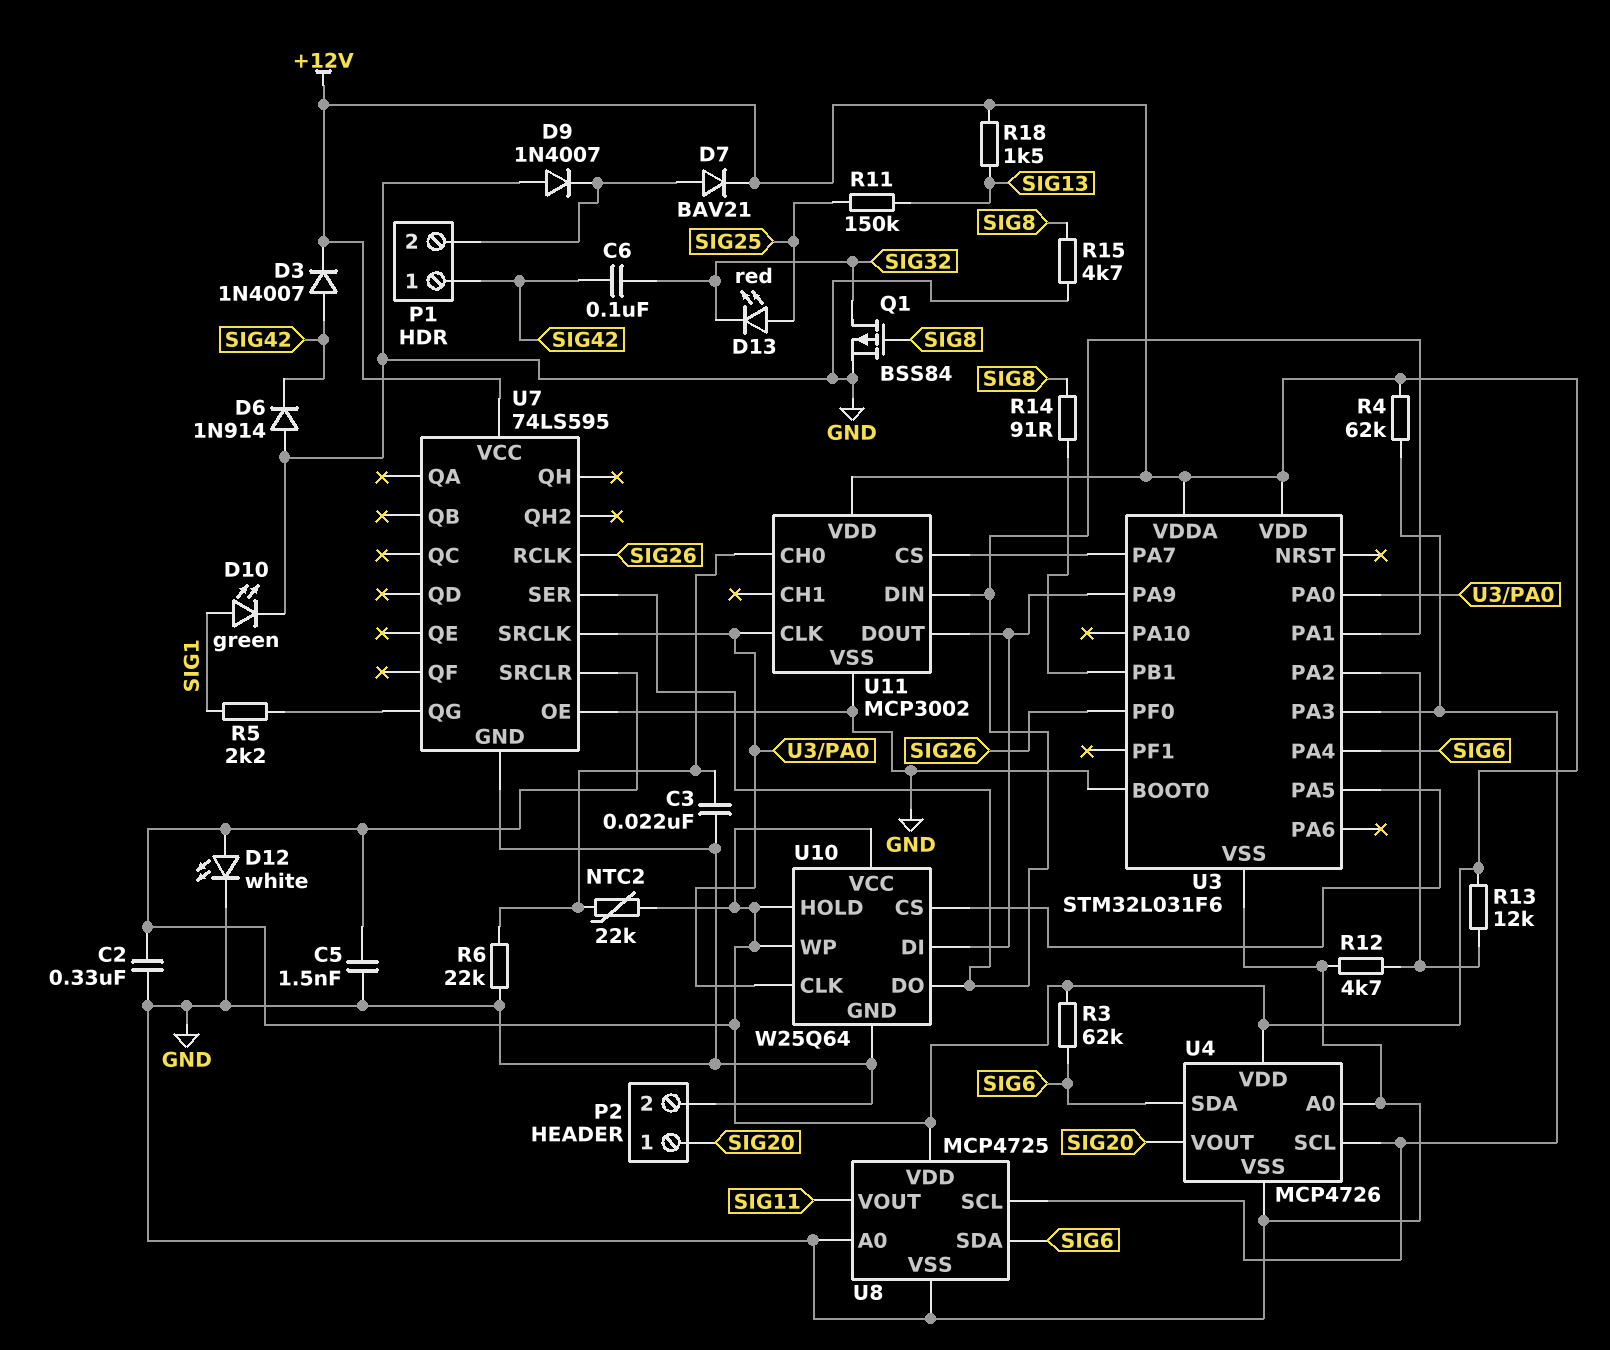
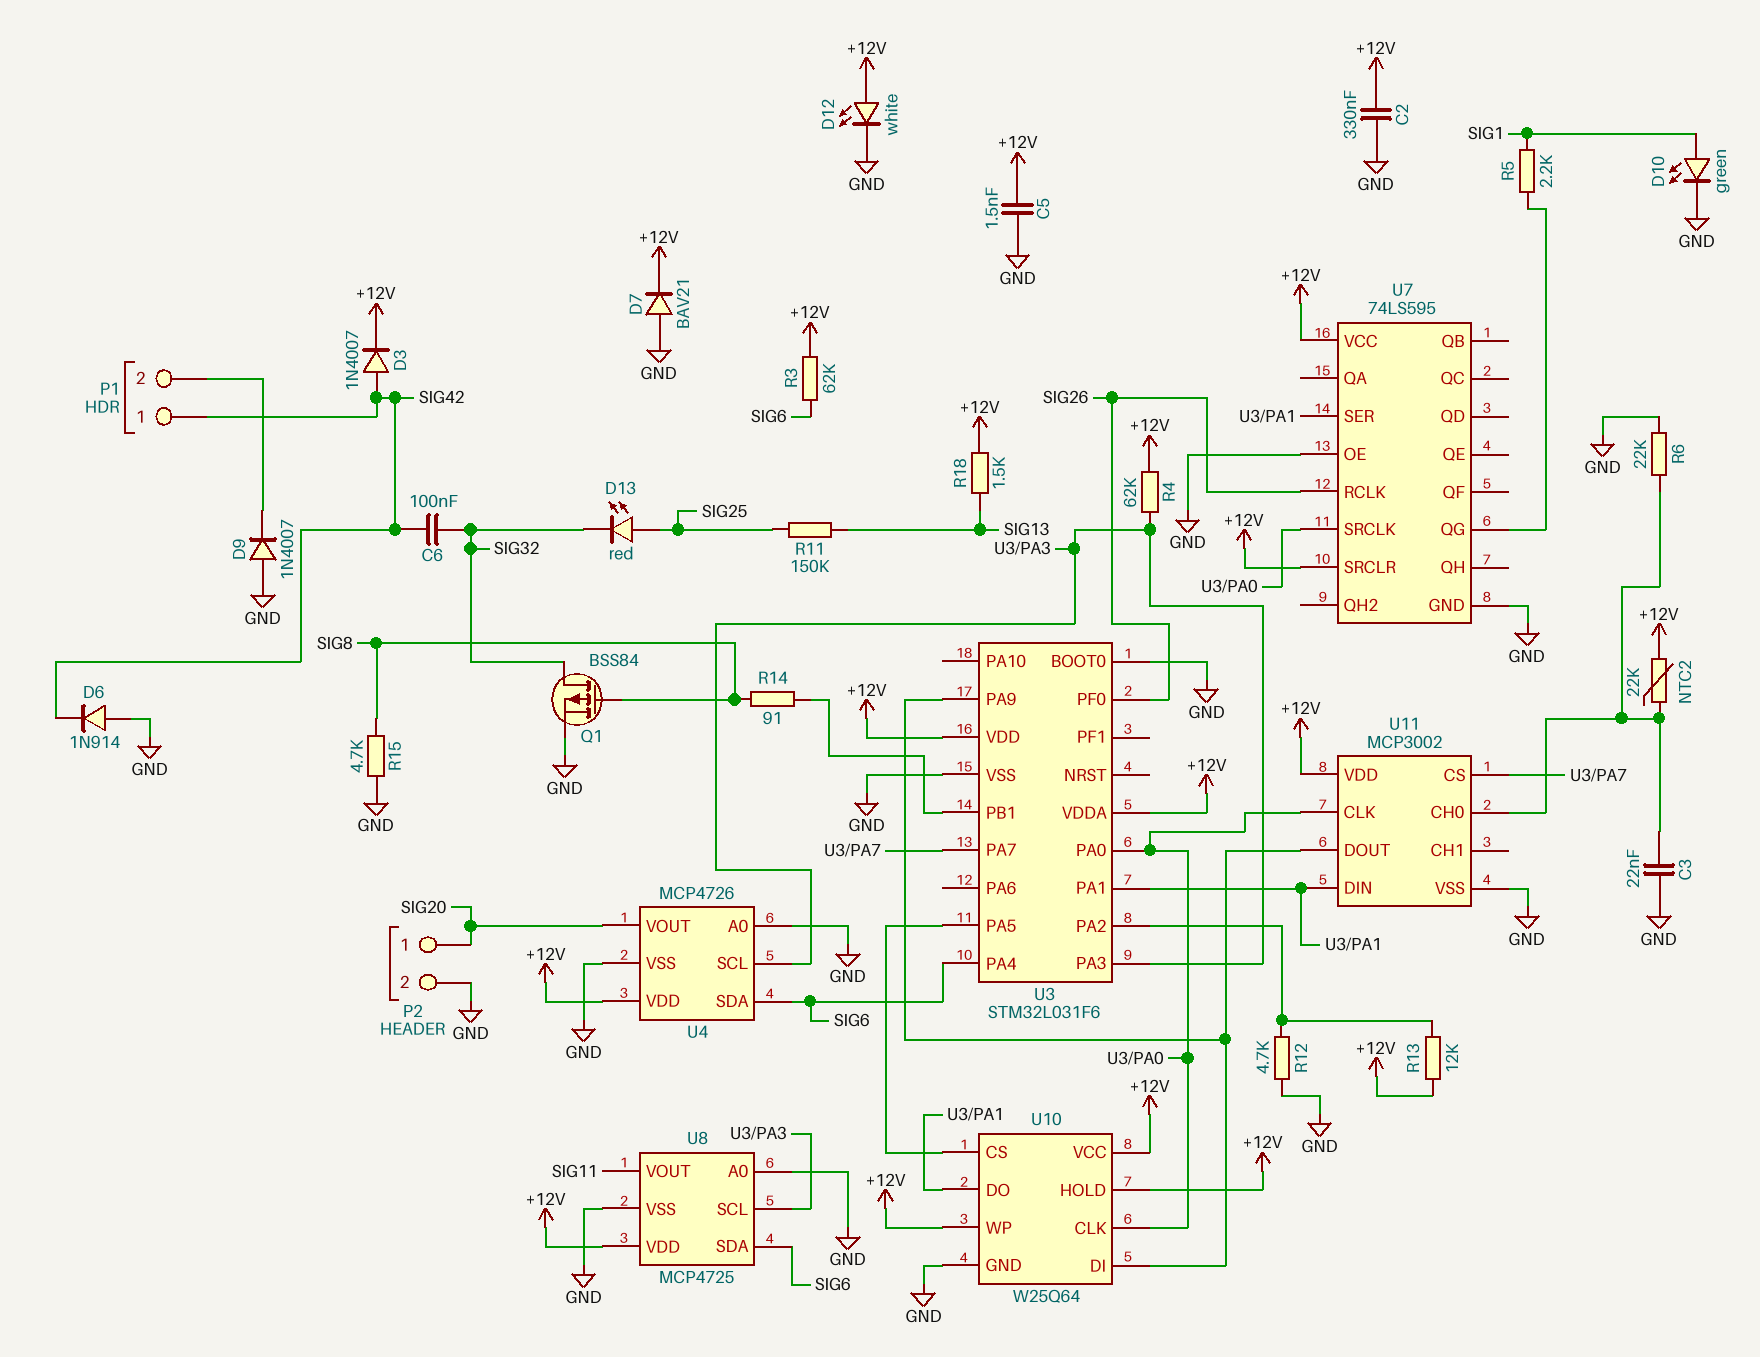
D7: diode BAV21 (A P1/2, K +12V) -> diode BAV21 (A GND, K +12V)

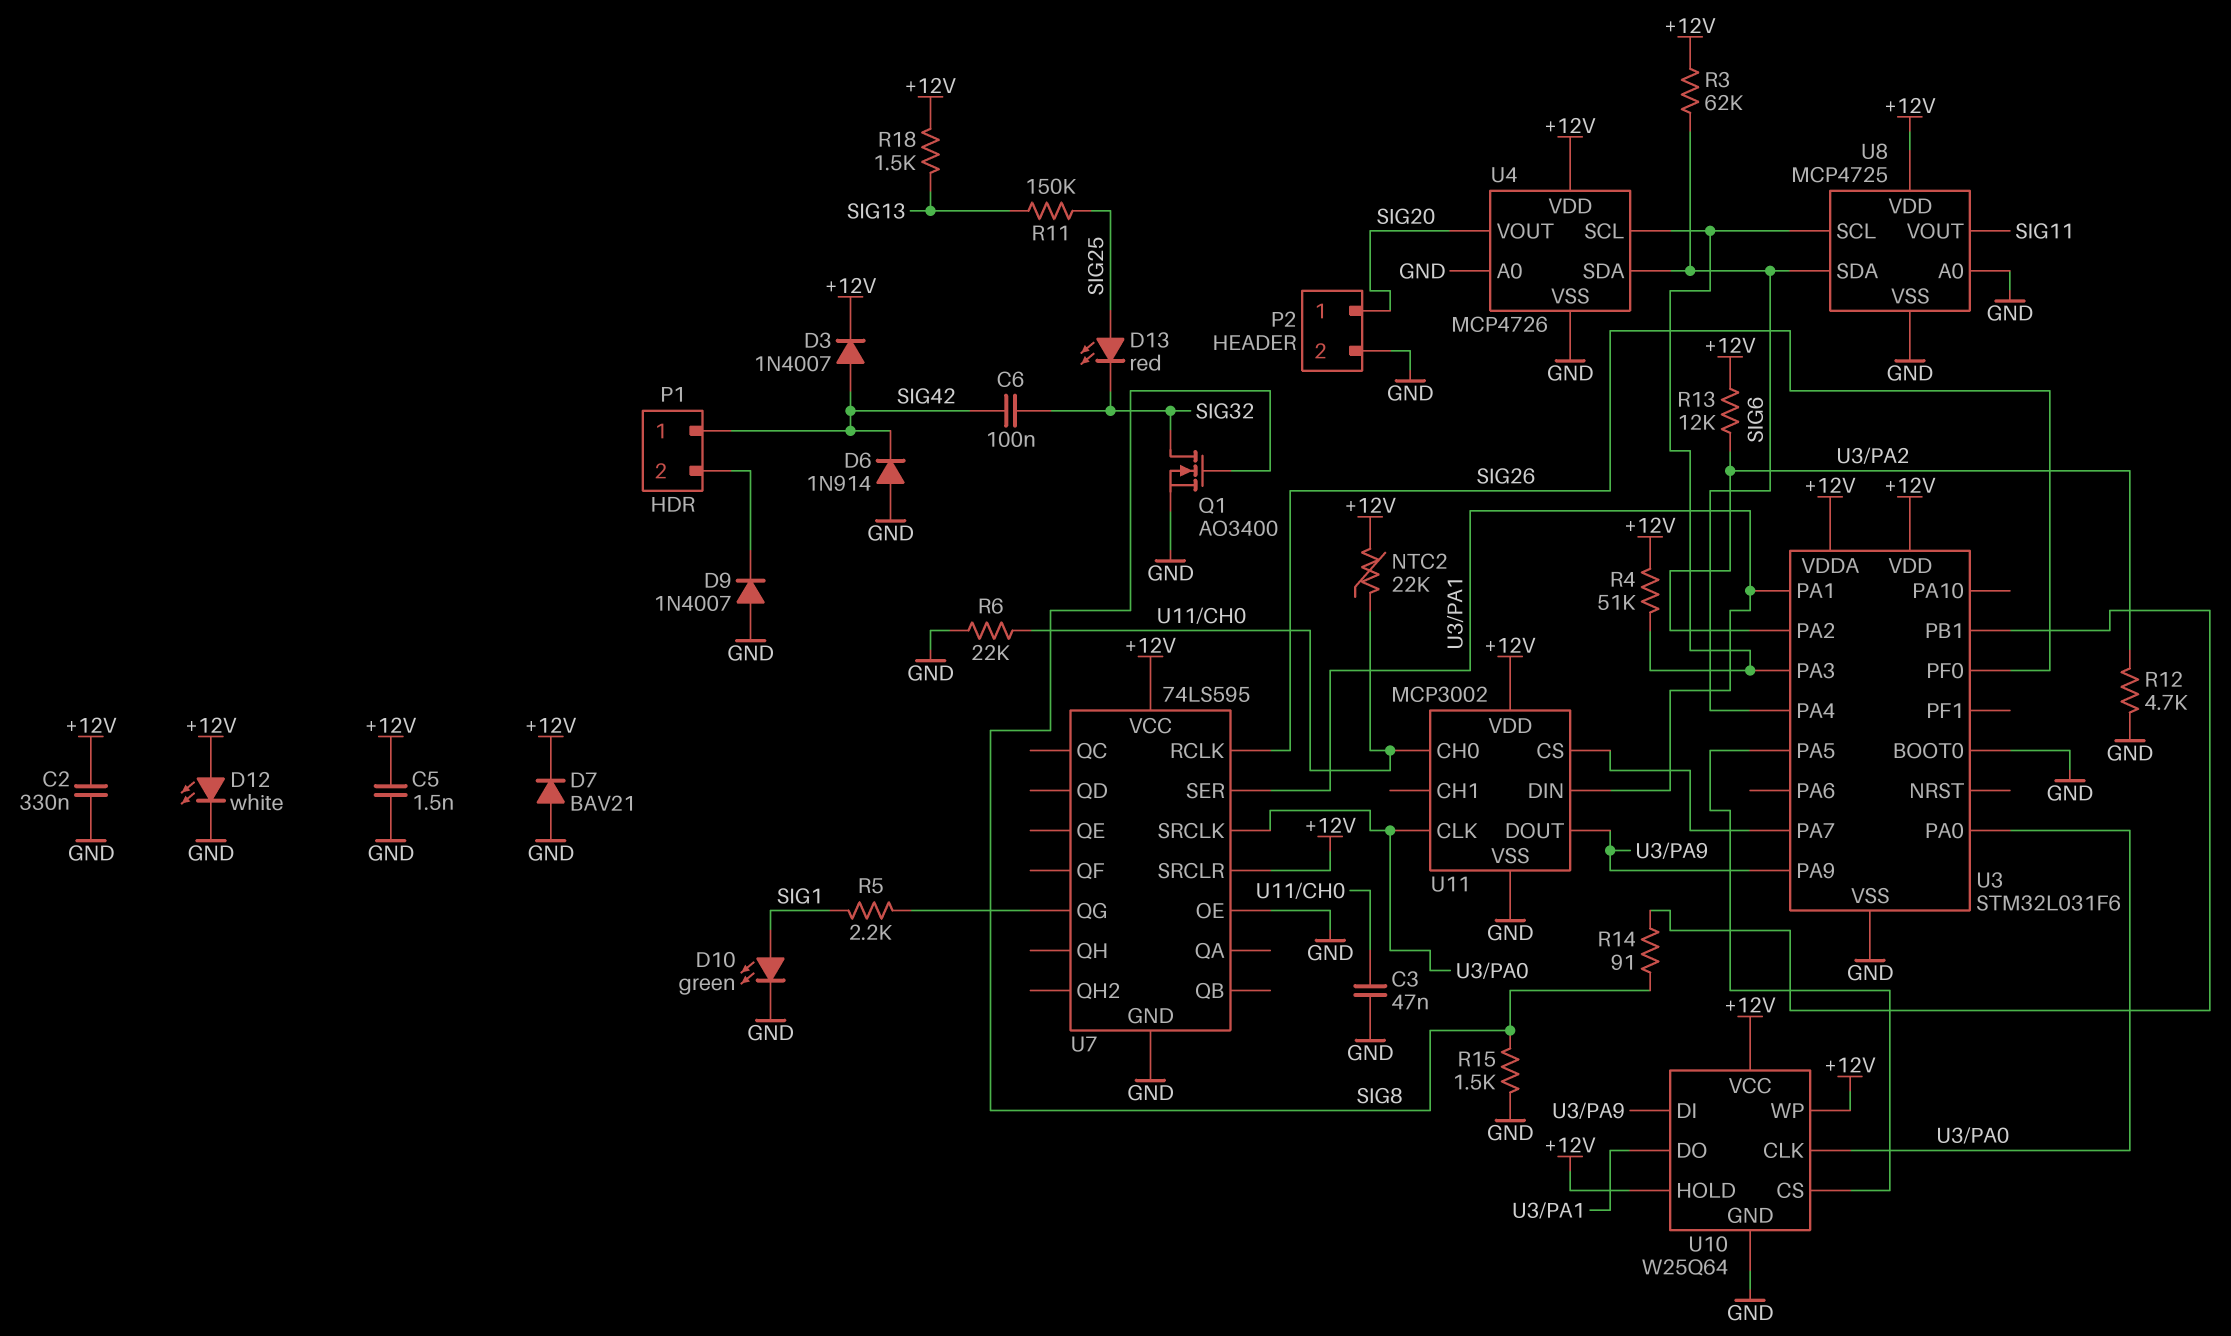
C3: 22nF (GND, U11/CH0) -> 47nF (GND, U11/CH0)
Q1: PMOS BSS84 (G SIG8, D SIG32, S GND) -> NMOS AO3400 (G SIG8, D SIG32, S GND)
R4: 62k (+12V, U3/PA3) -> 51k (+12V, U3/PA3)
R15: 4.7k (GND, SIG8) -> 1.5k (GND, SIG8)

